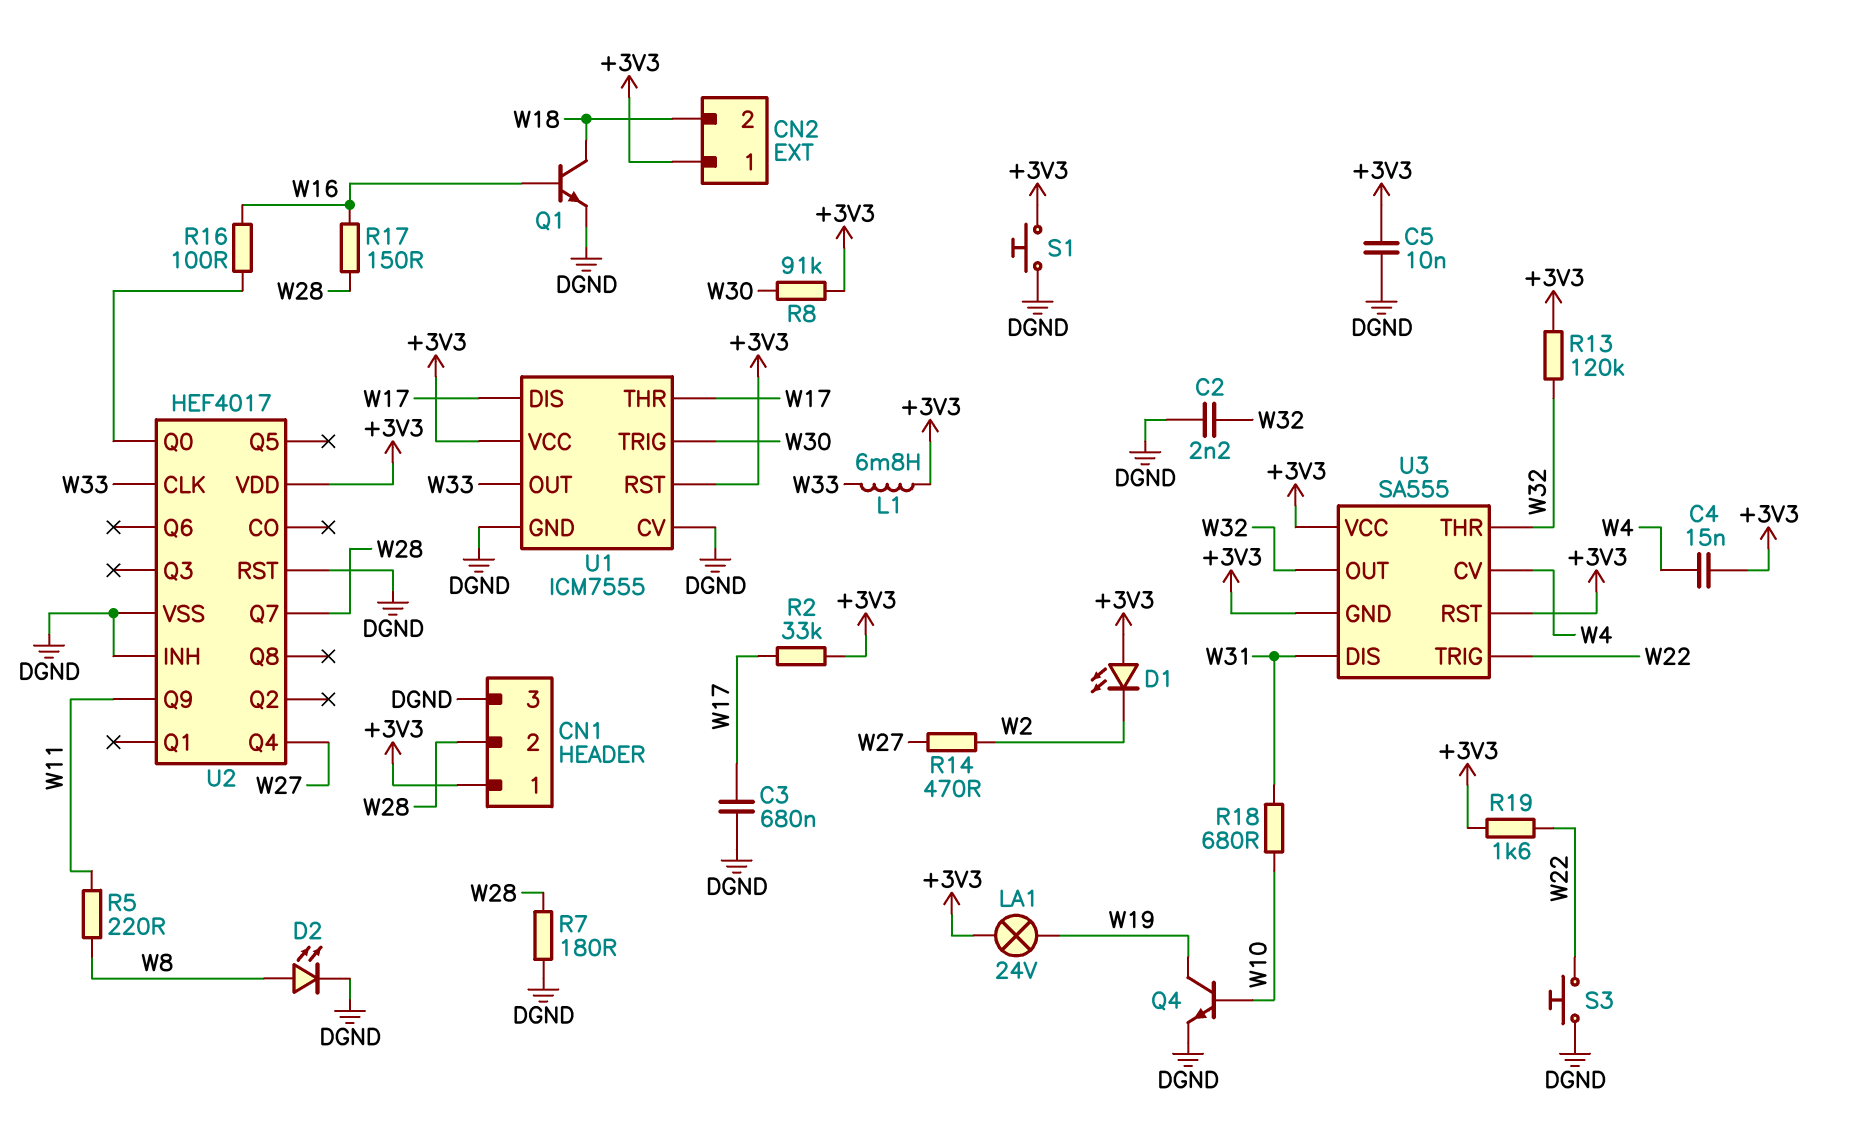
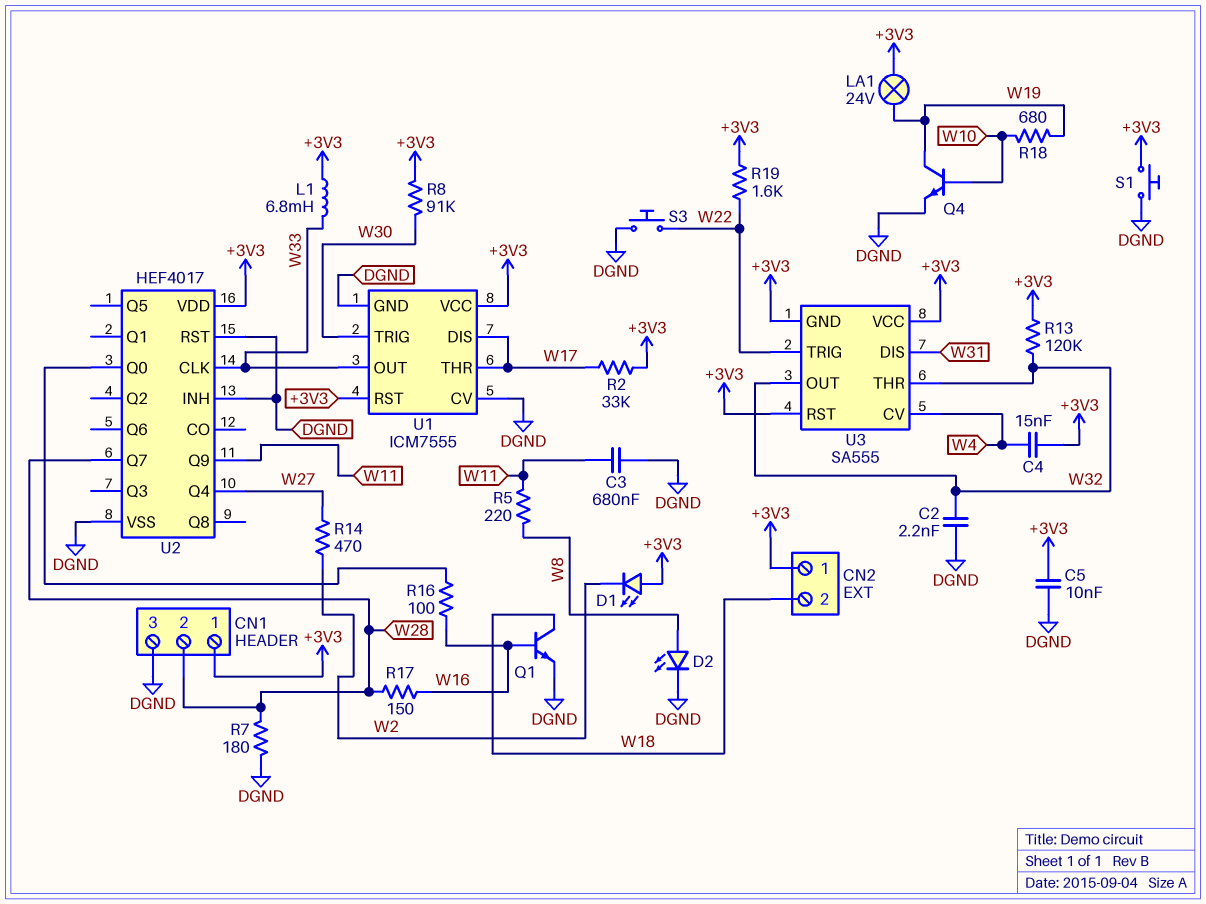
C3: 680nF (DGND, W17) -> 680nF (DGND, W11)
R18: 680 (W10, W31) -> 680 (W10, W19)

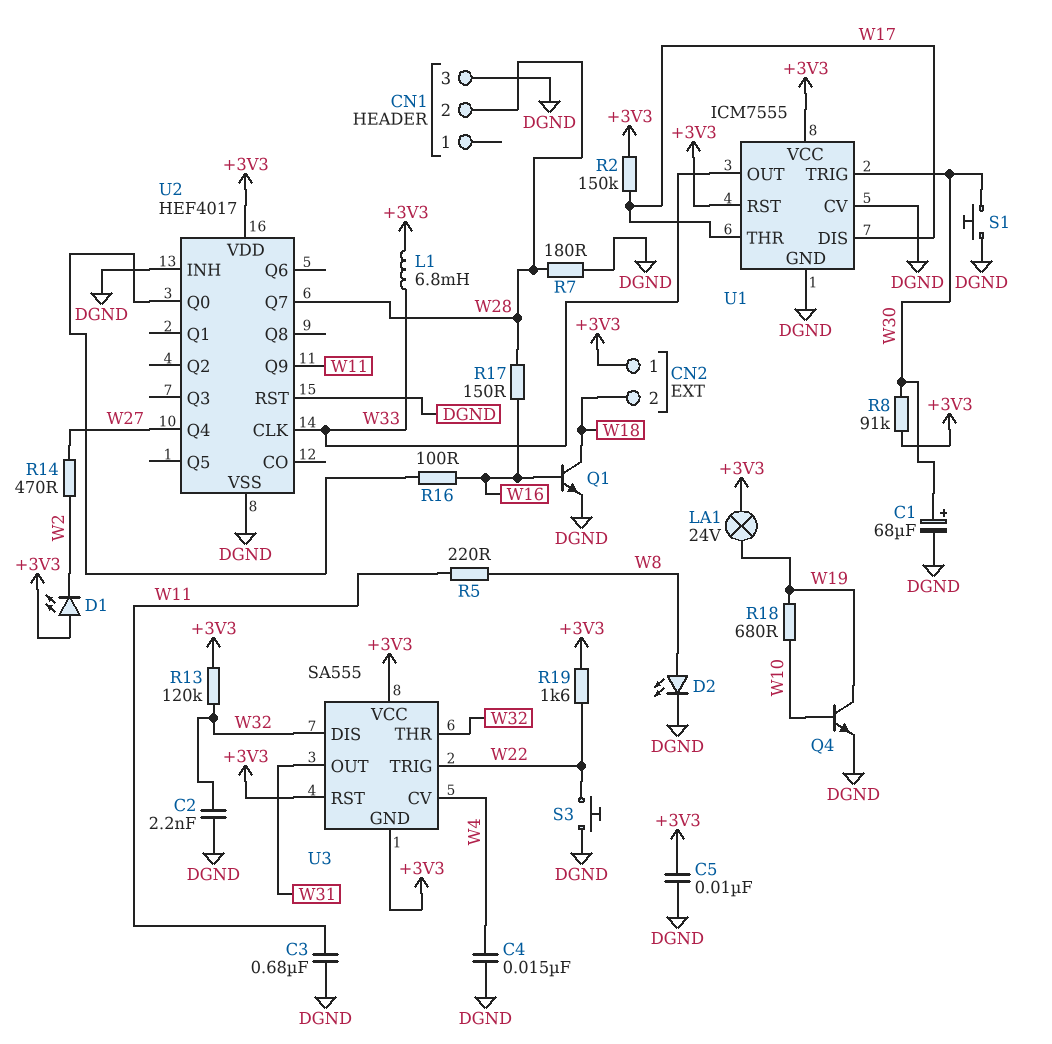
C1: none -> 68uF (plus W30, minus DGND)
C4: 15nF (+3V3, W4) -> 15nF (DGND, W4)
CN1 pin 1: +3V3 -> none
R2: 33k (+3V3, W17) -> 150k (+3V3, W17)
S1: button (+3V3, DGND) -> button (DGND, W30)
U3 pin DIS: W31 -> W32
U3 pin OUT: W32 -> W31

